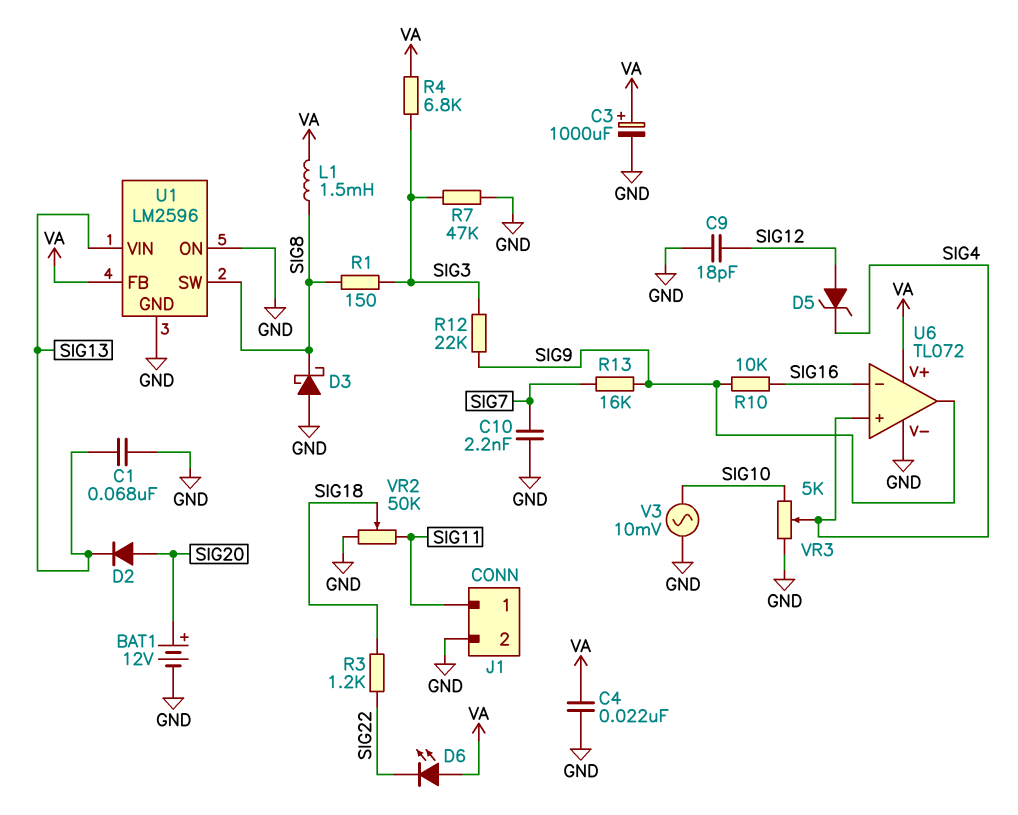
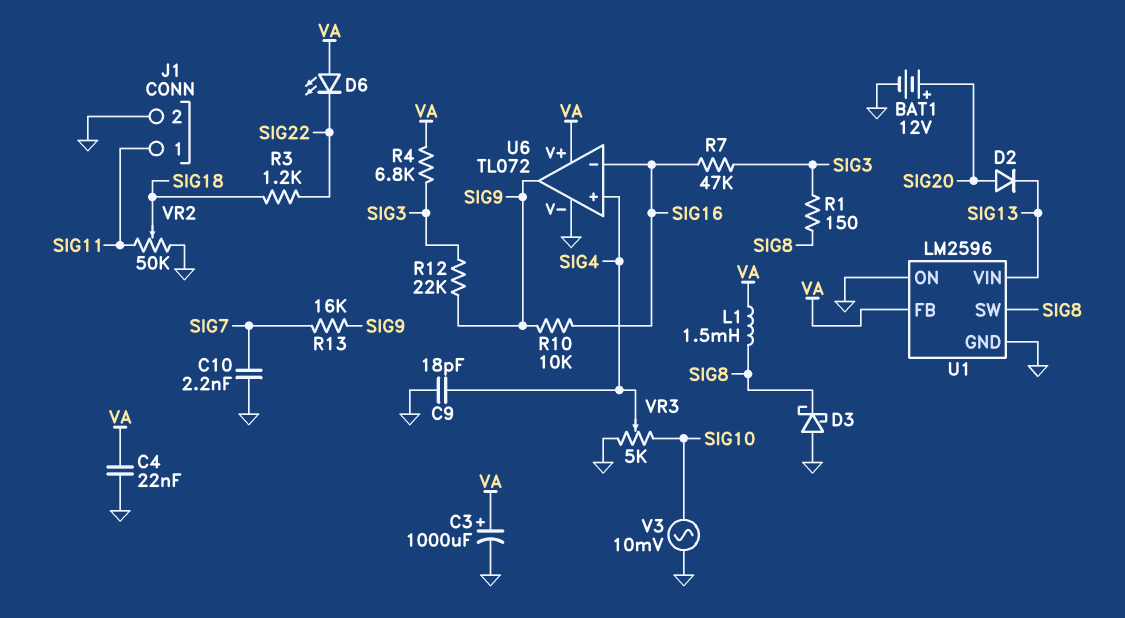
C1: 68nF (GND, SIG13) -> none
C9: 18pF (GND, SIG12) -> 18pF (GND, SIG4)
D5: zener (A SIG12, K SIG4) -> none
R7: 47k (GND, SIG3) -> 47k (SIG3, SIG16)

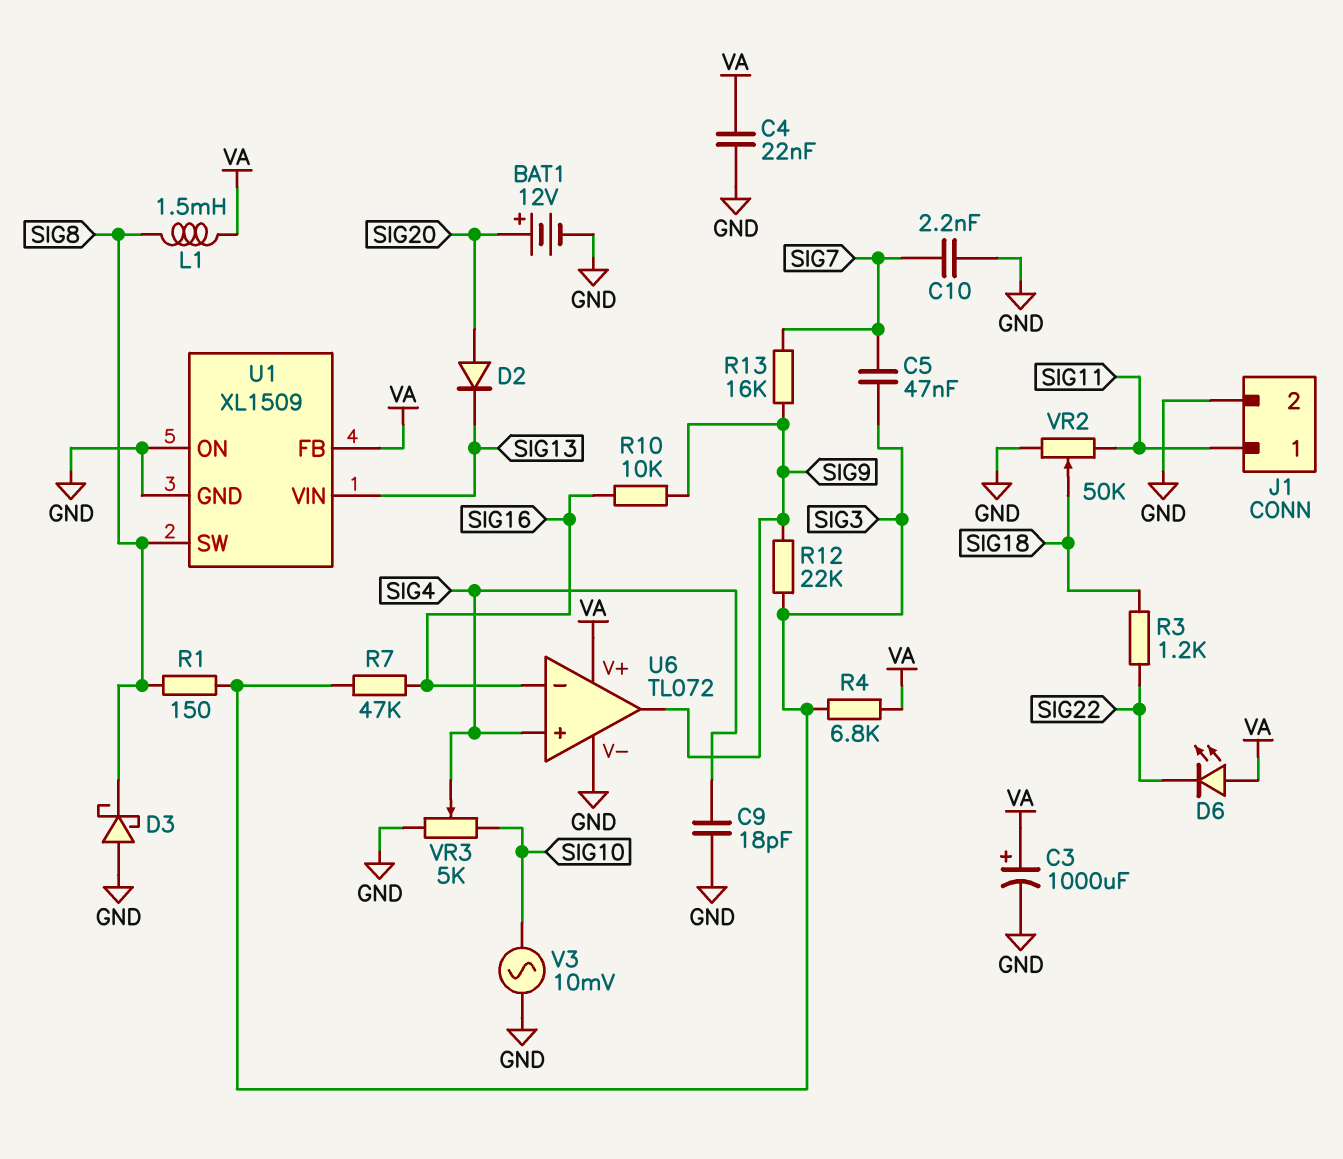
C5: none -> 47nF (SIG3, SIG7)
U1: LM2596 -> XL1509

